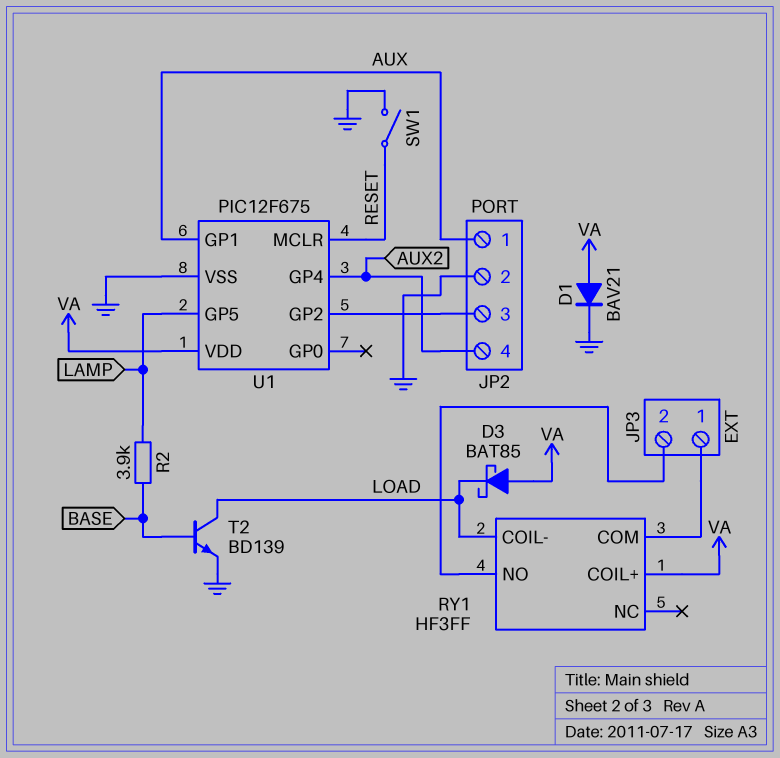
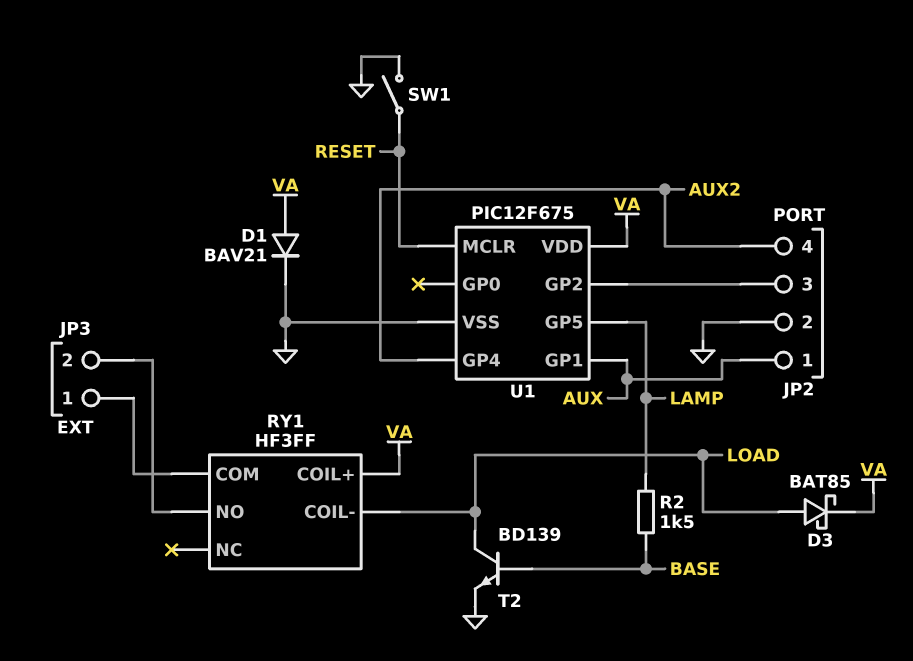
D3: schottky BAT85 (A VA, K LOAD) -> schottky BAT85 (A LOAD, K VA)
R2: 3.9k (BASE, LAMP) -> 1.5k (BASE, LAMP)

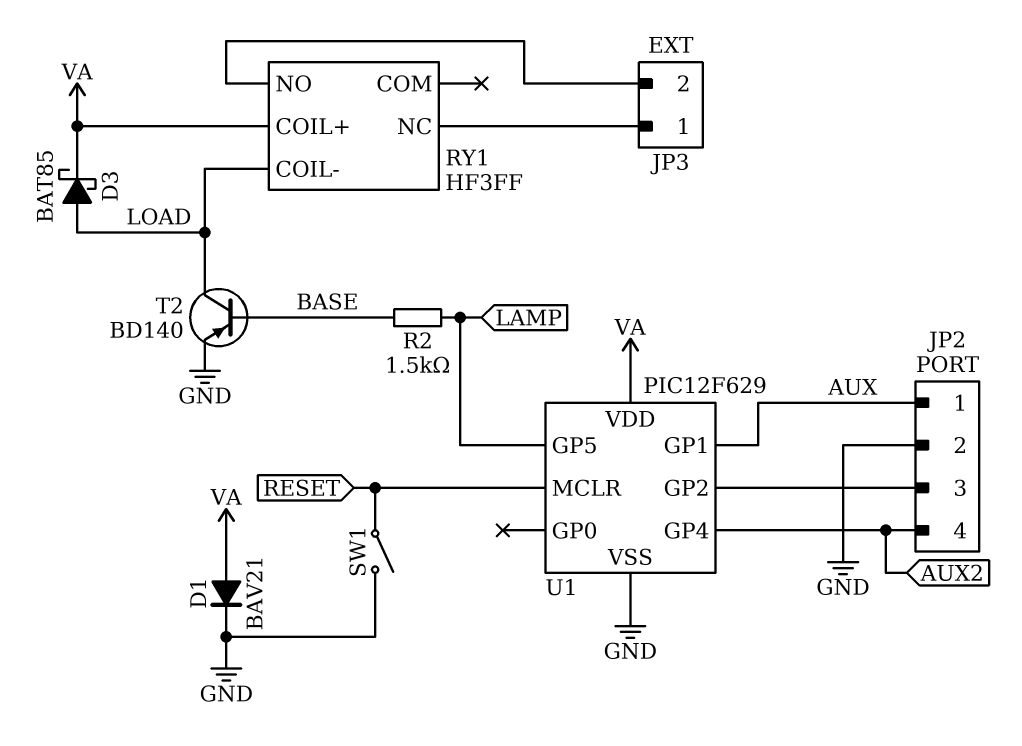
RY1 pin COM: JP3/1 -> none
RY1 pin NC: none -> JP3/1
T2: NPN BD139 (B BASE, C LOAD, E GND) -> PNP BD140 (B BASE, C LOAD, E GND)
U1: PIC12F675 -> PIC12F629

